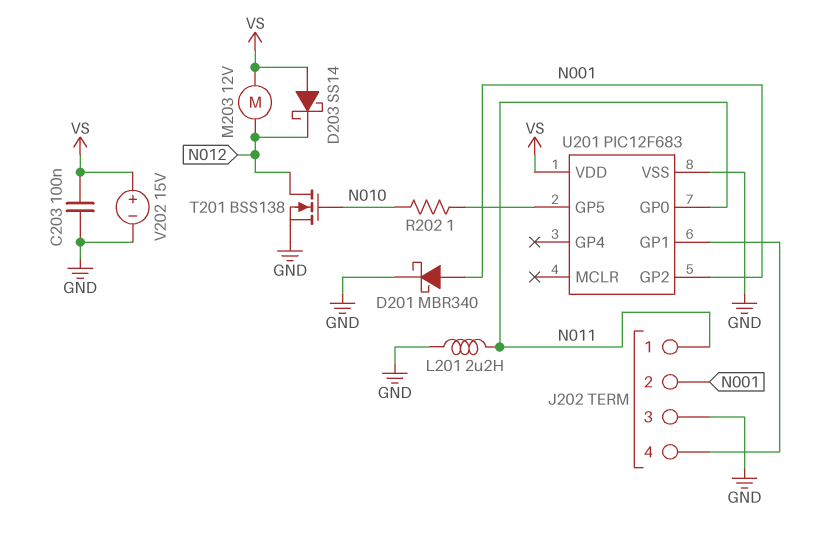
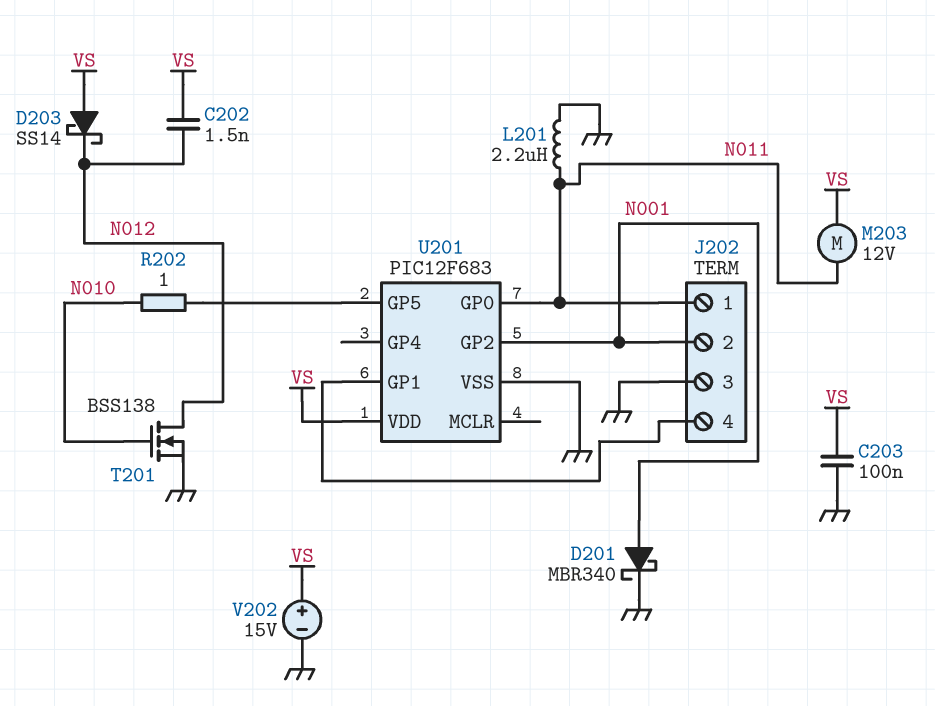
C202: none -> 1.5nF (N012, VS)
M203: motor 12V (N012, VS) -> motor 12V (N011, VS)

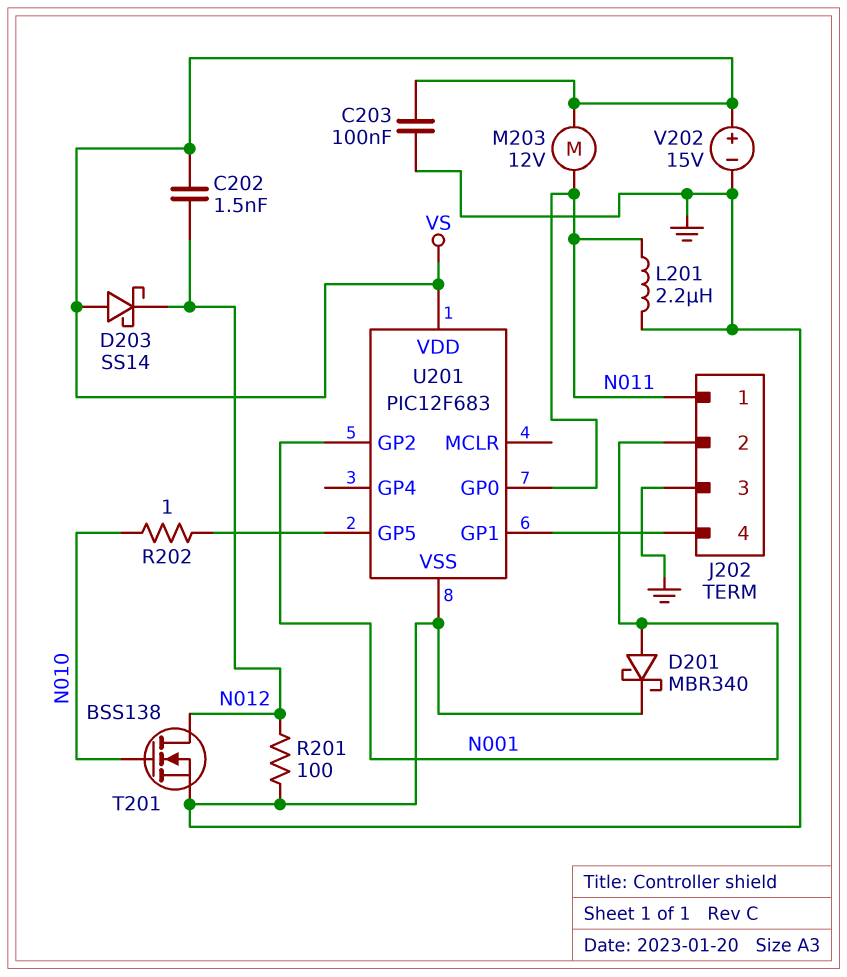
R201: none -> 100 (GND, N012)

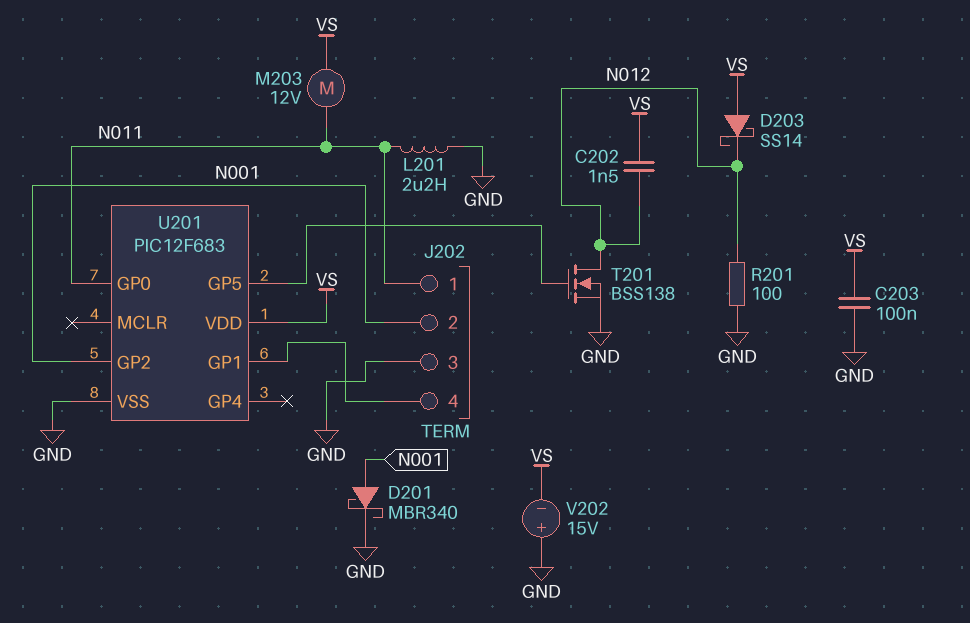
R202: 1 (N010, U201/GP5) -> none
T201: NMOS BSS138 (G N010, D N012, S GND) -> NMOS BSS138 (G U201/GP5, D N012, S GND)
V202: 15V (plus VS, minus GND) -> 15V (plus GND, minus VS)

